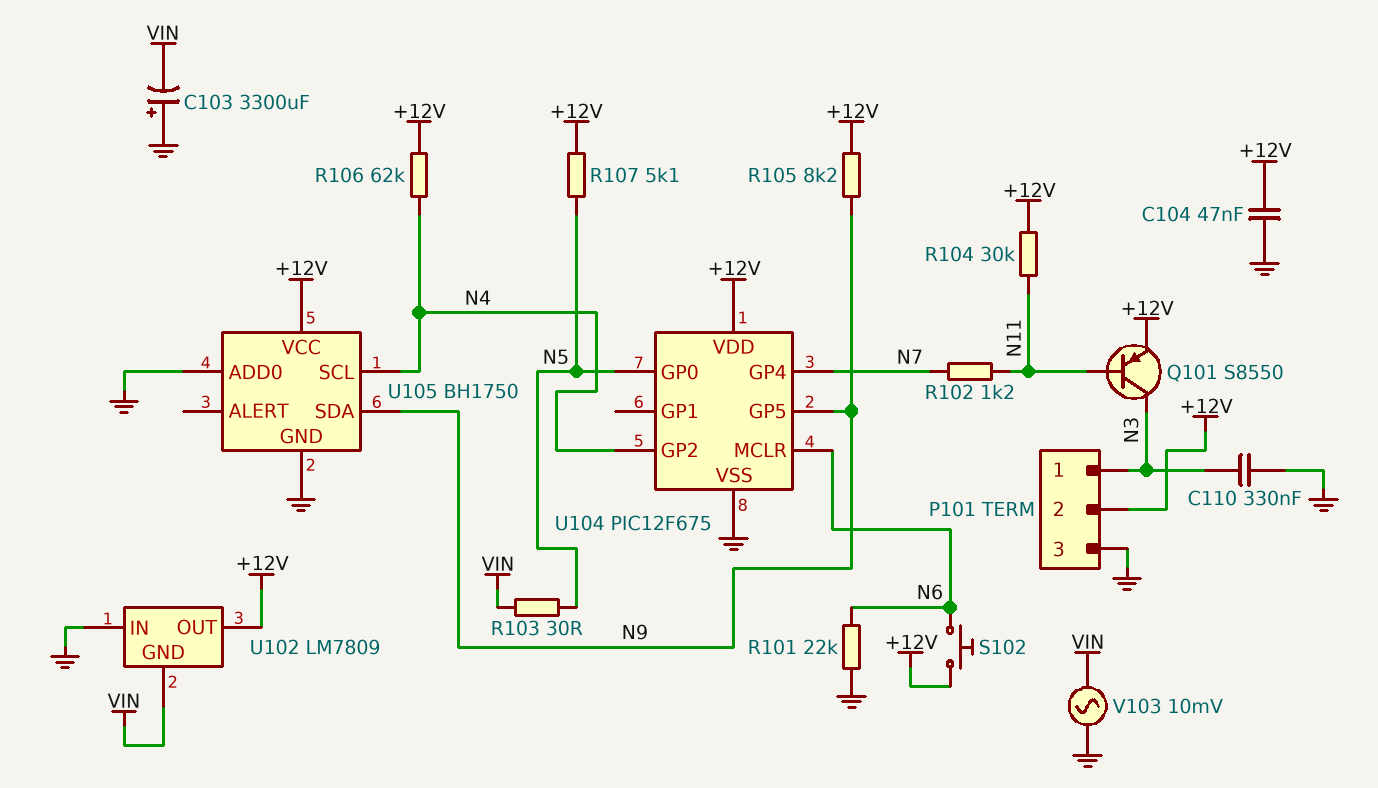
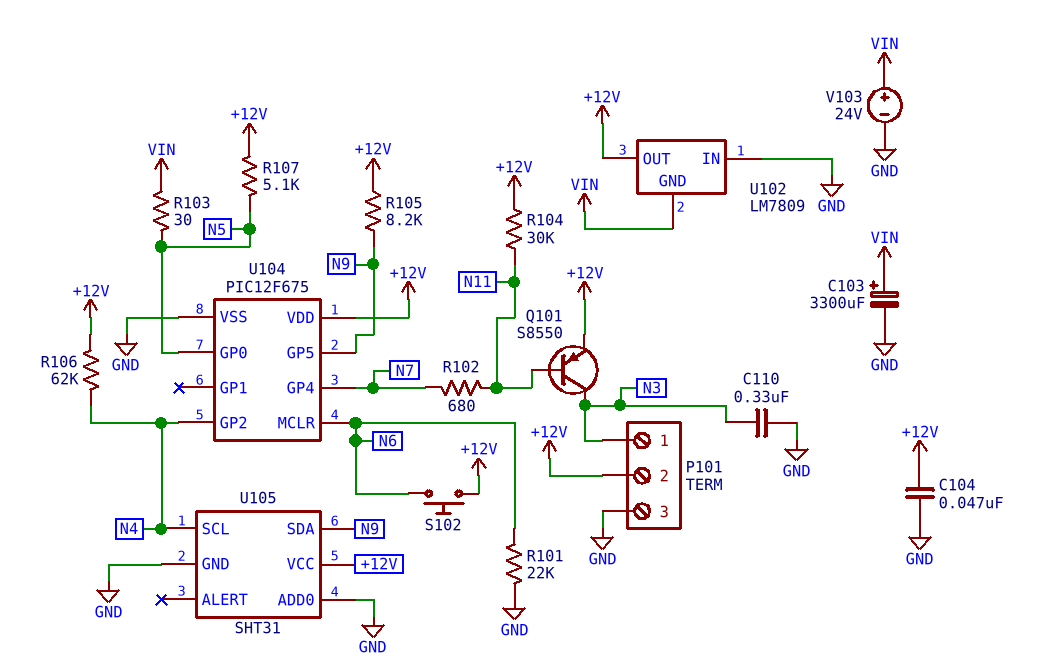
C103: 3300uF (plus GND, minus VIN) -> 3300uF (plus VIN, minus GND)
R102: 1.2k (N7, N11) -> 680 (N7, N11)
U105: BH1750 -> SHT31
V103: AC 10mV (GND, VIN) -> 24V (plus VIN, minus GND)

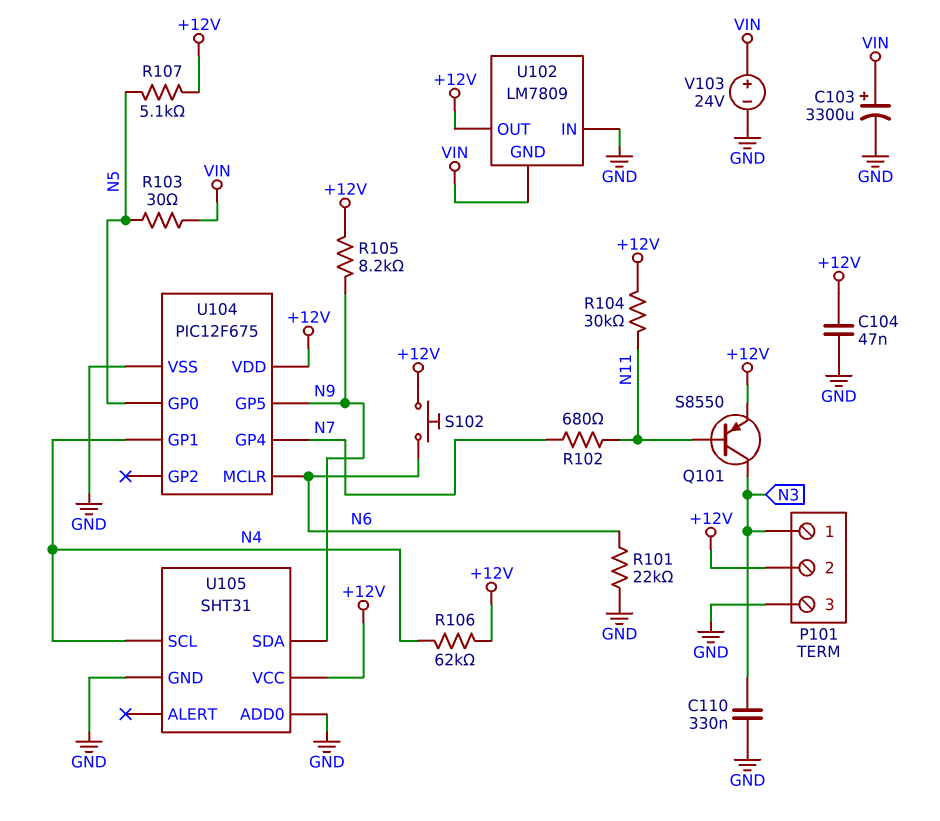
U104 pin GP1: none -> N4
U104 pin GP2: N4 -> none

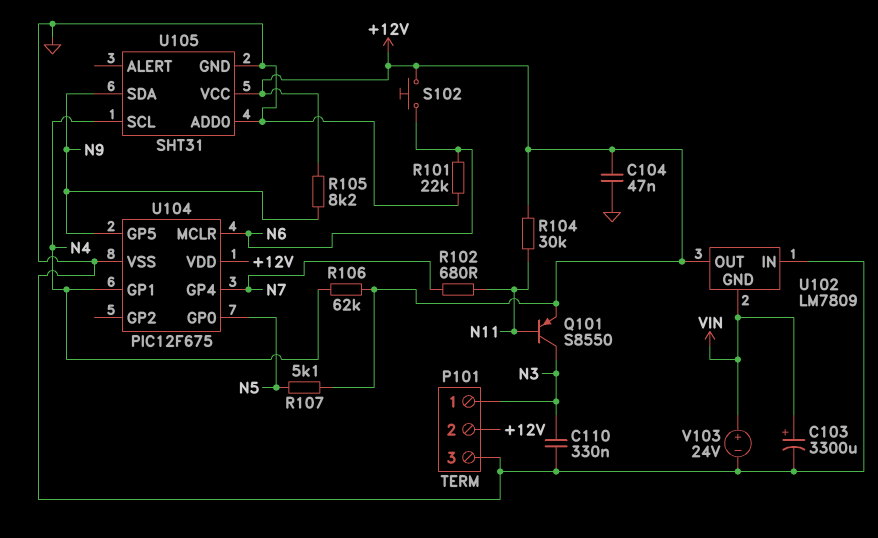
R103: 30 (N5, VIN) -> none

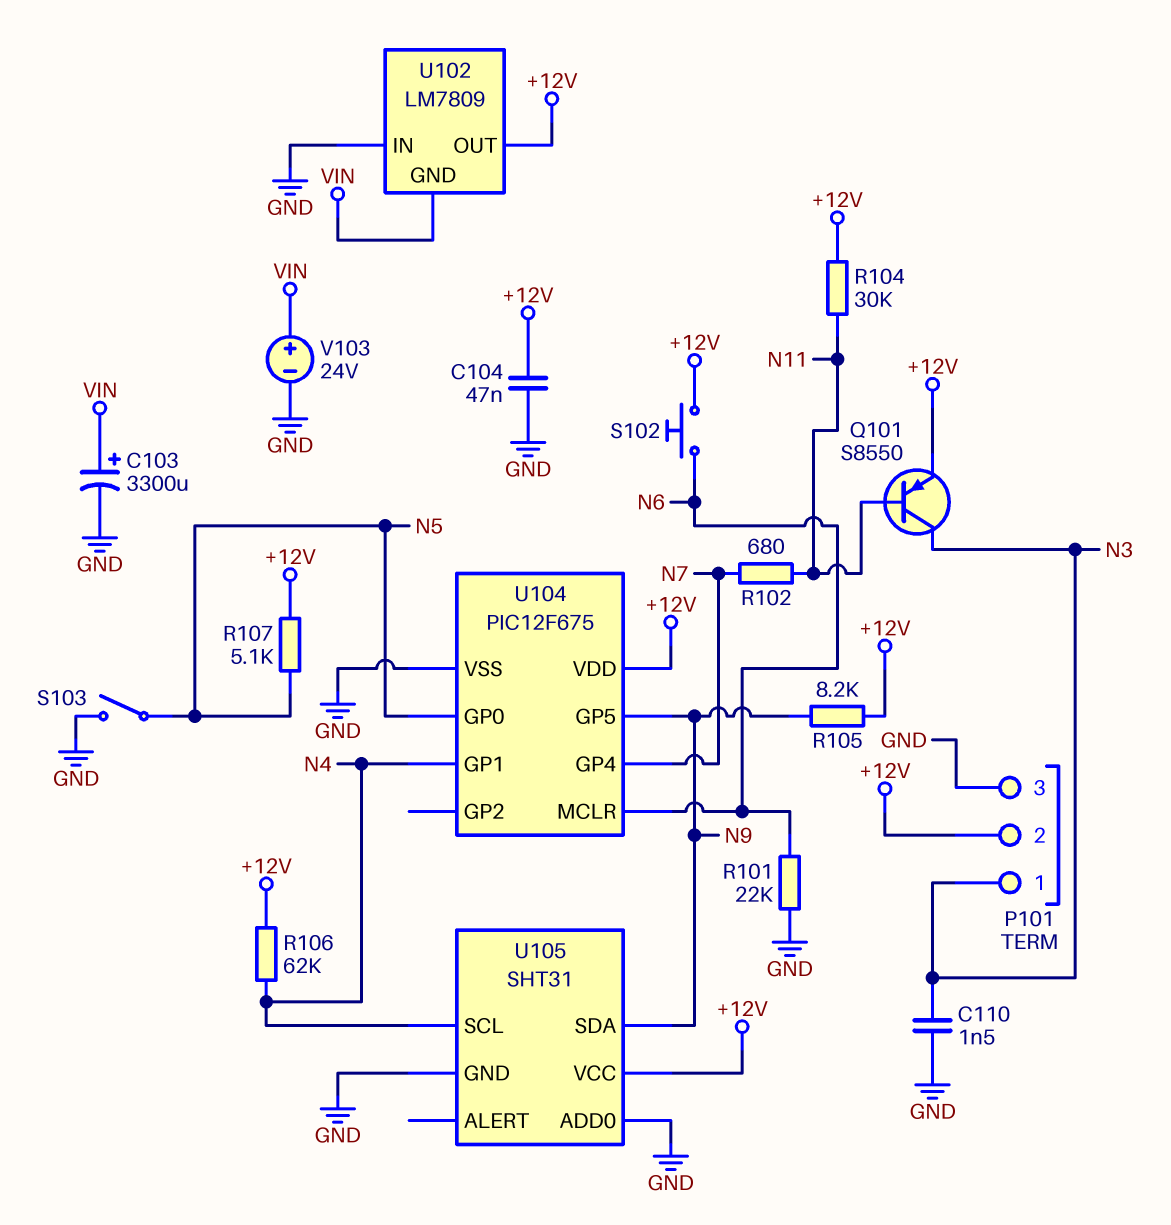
C110: 330nF (GND, N3) -> 1.5nF (GND, N3)
S103: none -> switch (GND, N5)

